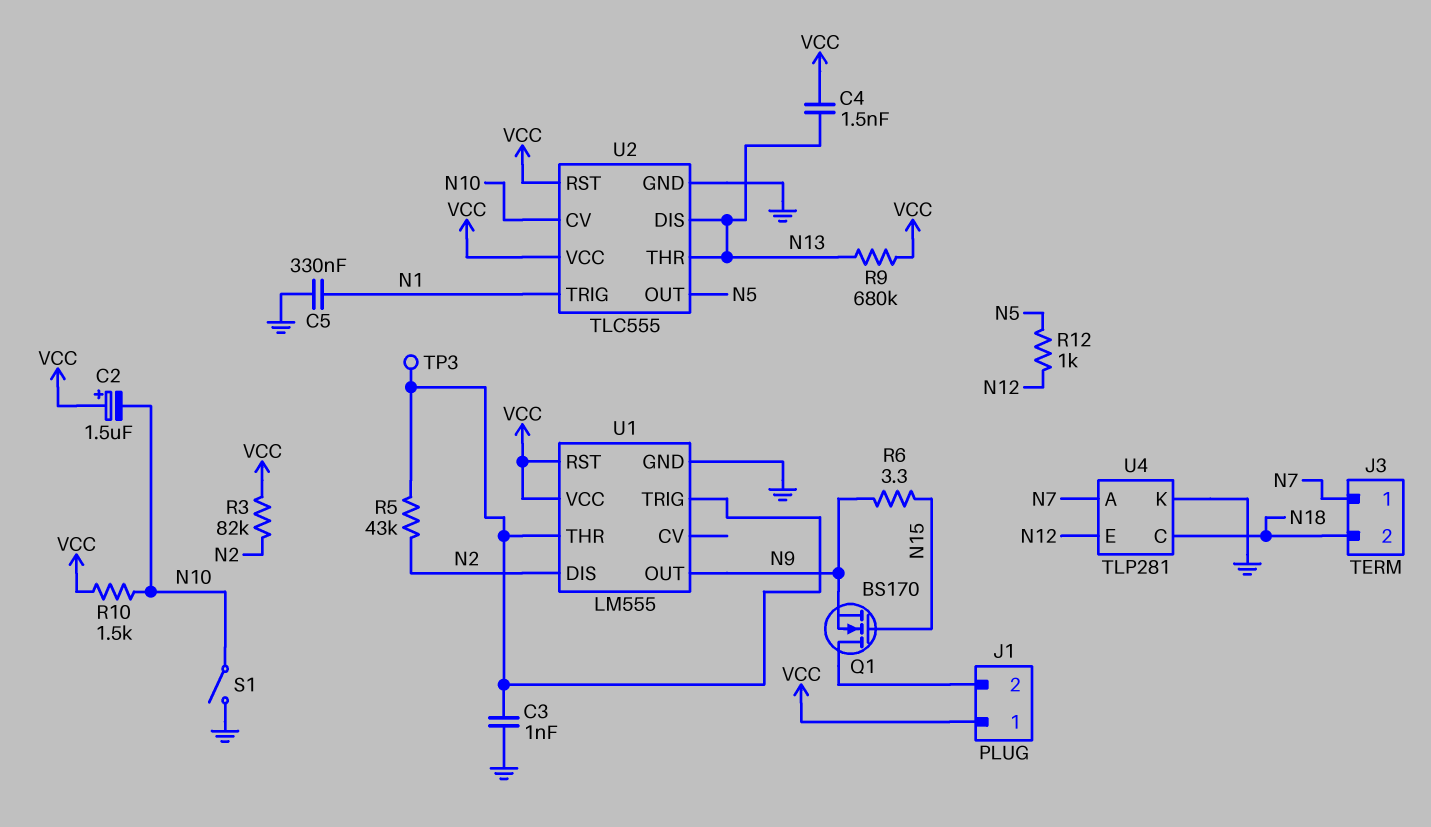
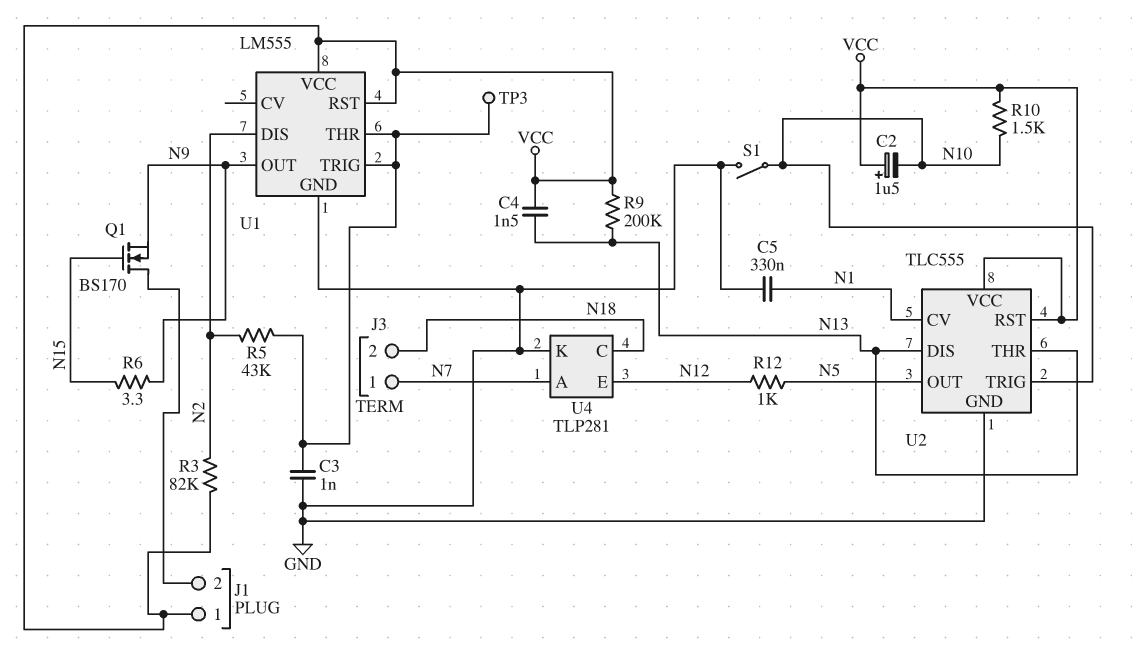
R9: 680k (N13, VCC) -> 200k (N13, VCC)
U2 pin CV: N10 -> N1
U2 pin TRIG: N1 -> N10

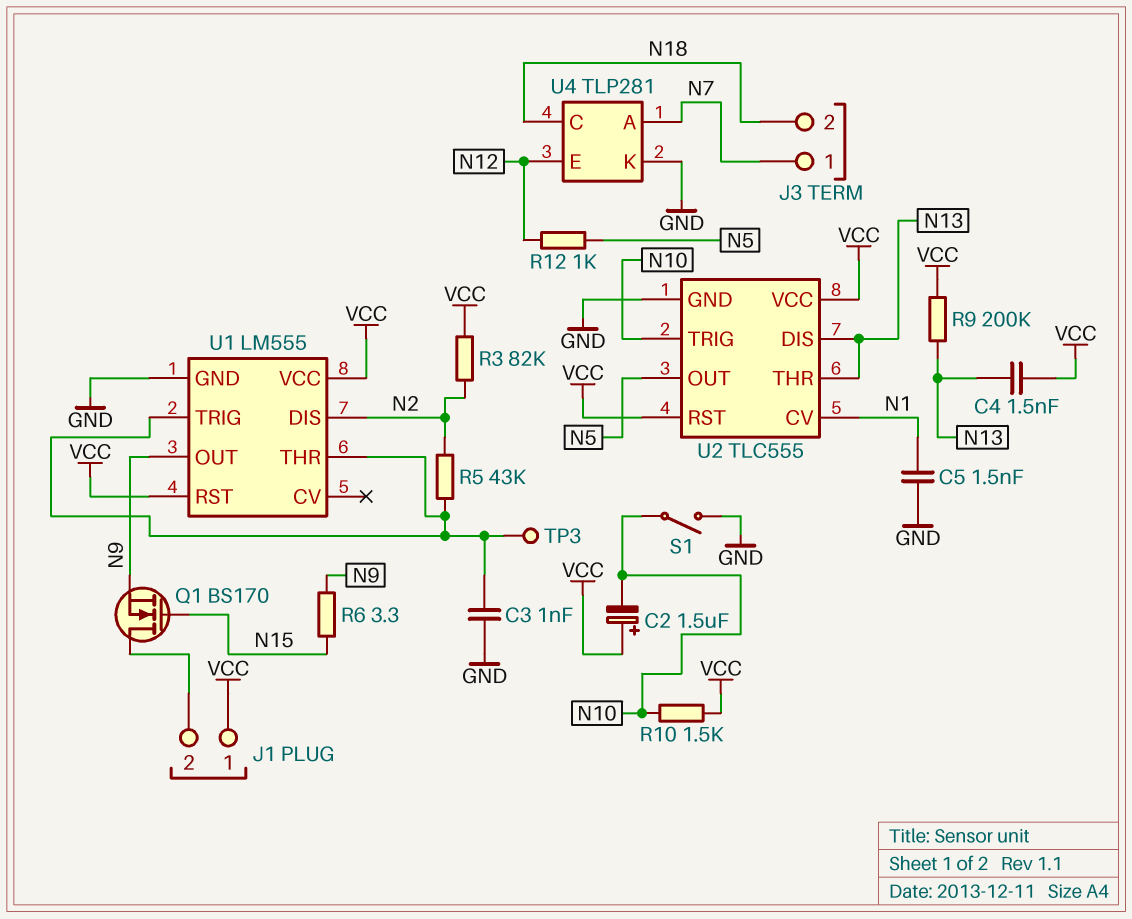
C5: 330nF (GND, N1) -> 1.5nF (GND, N1)

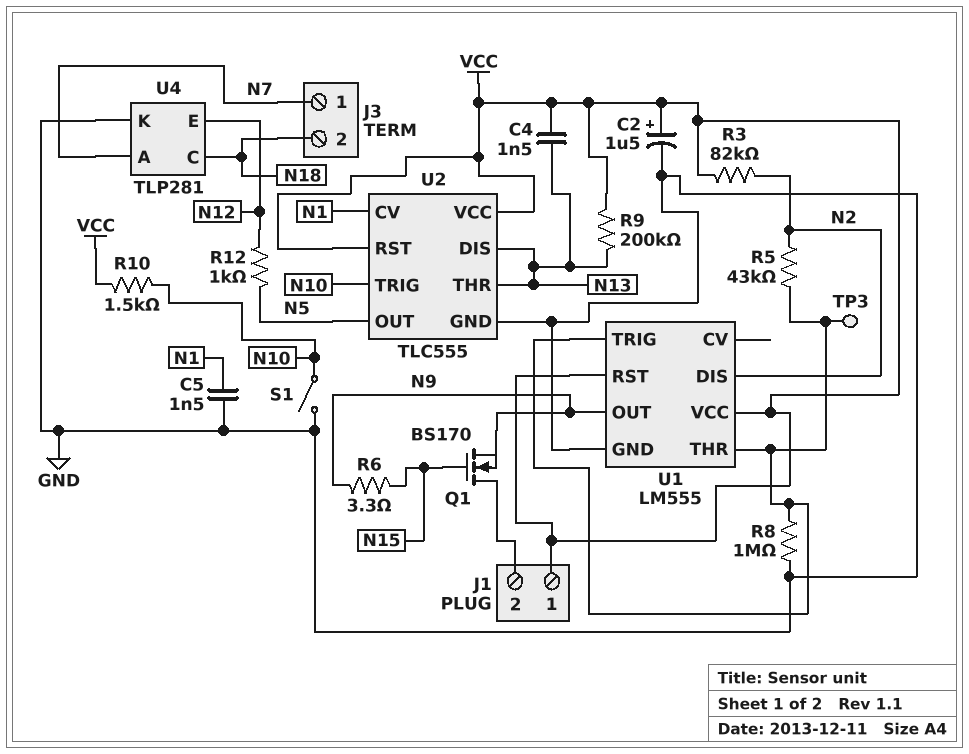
C2: 1.5uF (plus VCC, minus N10) -> 1.5uF (plus VCC, minus GND)
C3: 1nF (GND, U1/THR) -> none
R8: none -> 1M (GND, U1/THR)

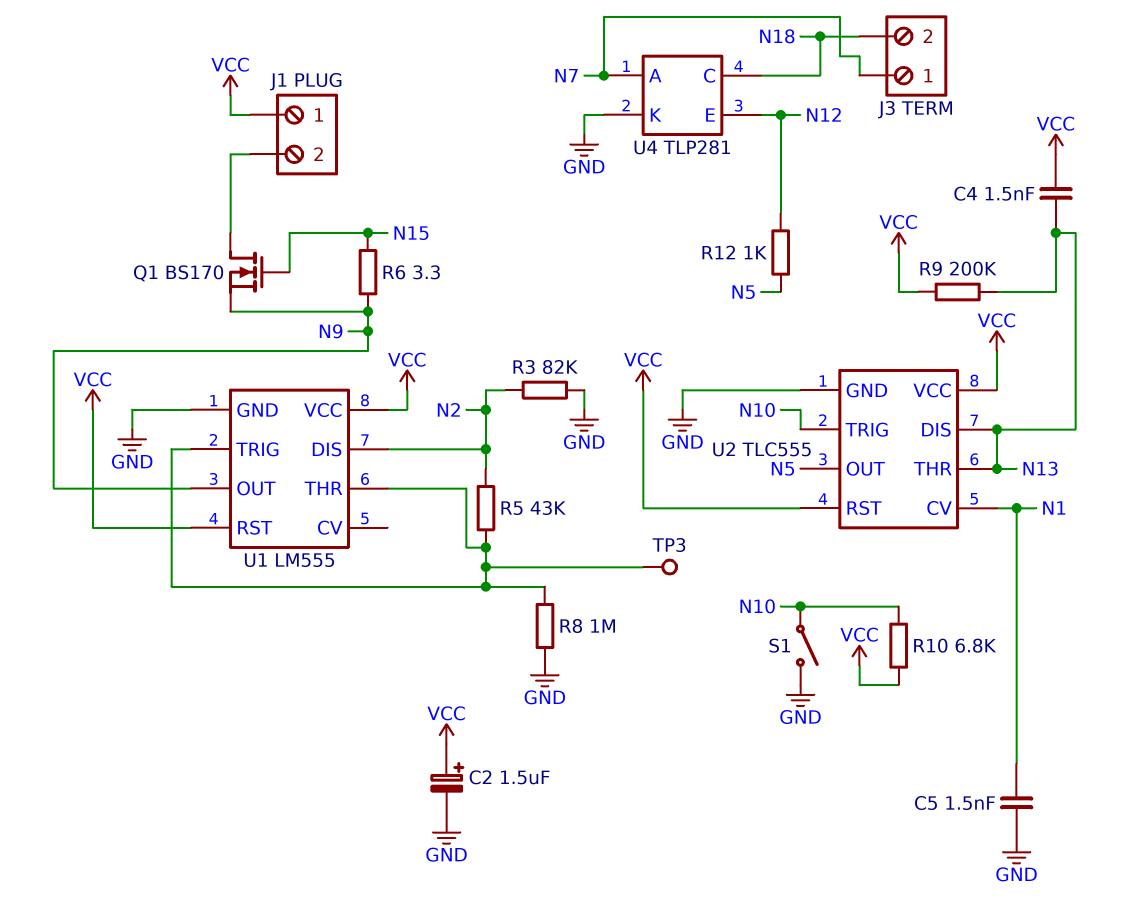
R3: 82k (N2, VCC) -> 82k (GND, N2)
R10: 1.5k (N10, VCC) -> 6.8k (N10, VCC)

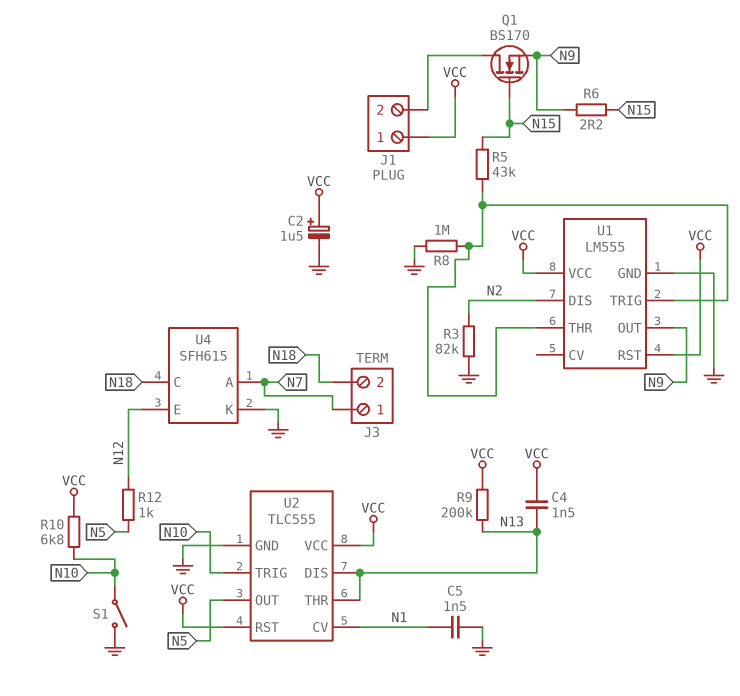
R5: 43k (N2, U1/THR) -> 43k (N15, U1/THR)
R6: 3.3 (N9, N15) -> 2.2 (N9, N15)
TP3: test point (U1/THR) -> none
U4: TLP281 -> SFH615

